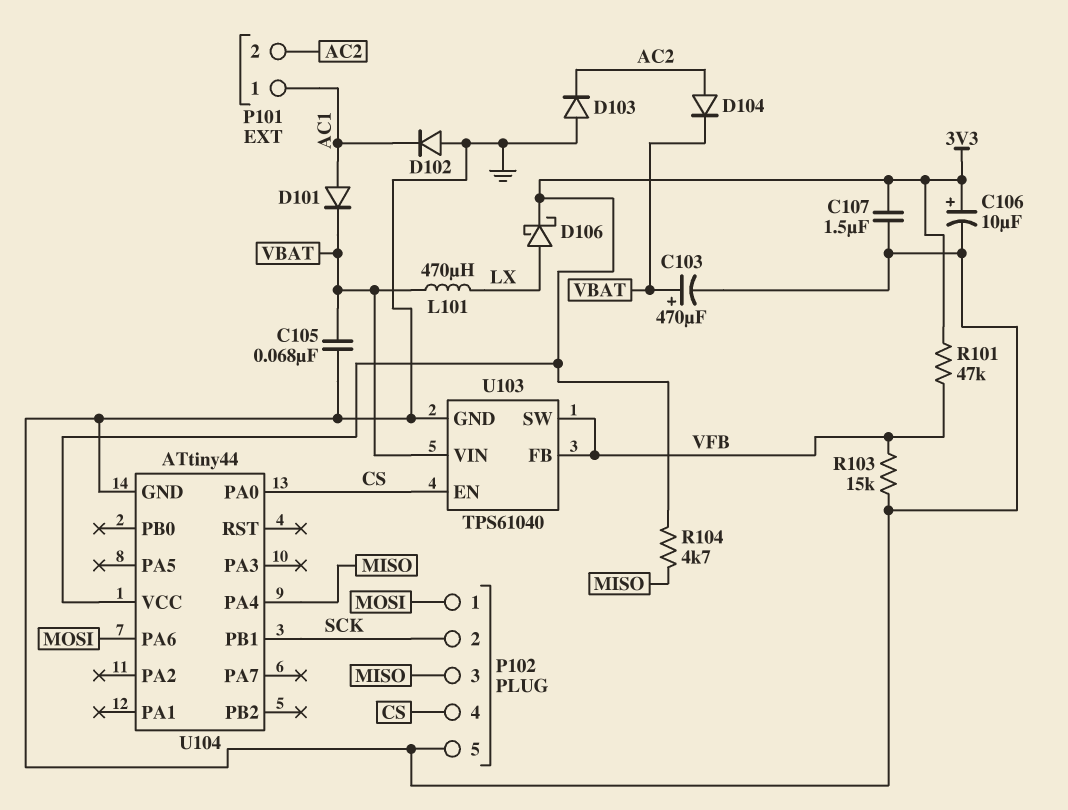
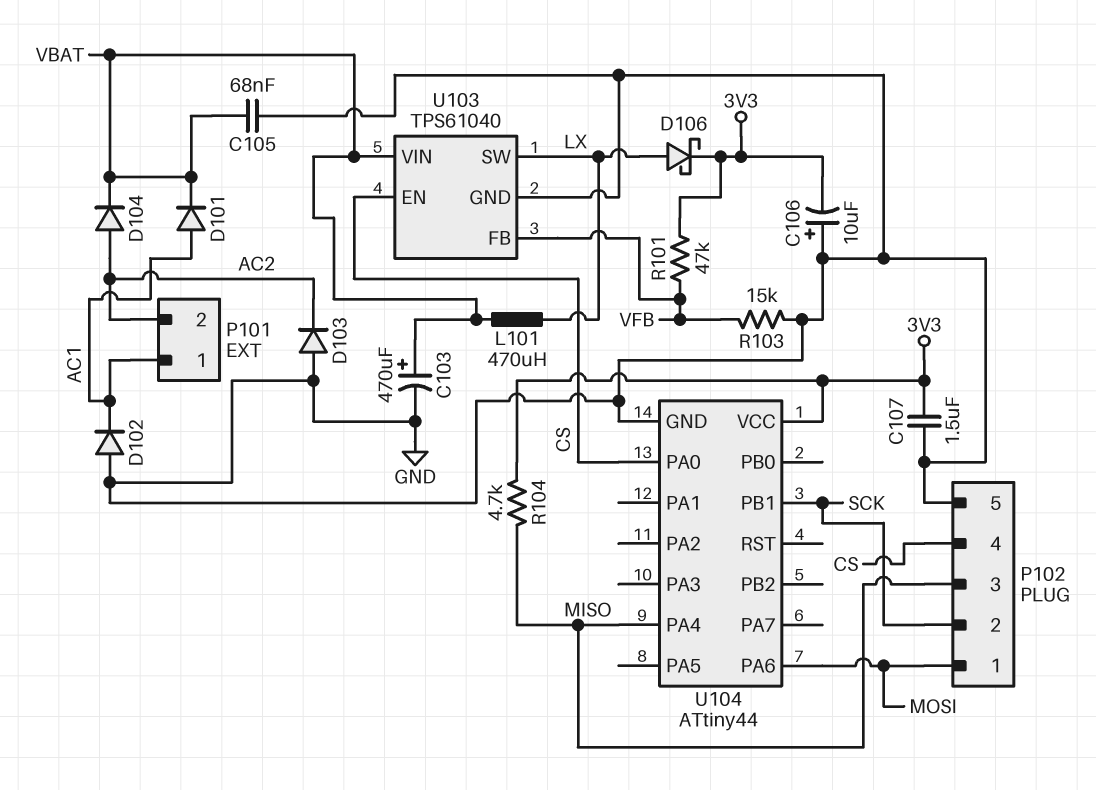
C106: 10uF (plus 3V3, minus GND) -> 10uF (plus GND, minus 3V3)
U103 pin SW: VFB -> LX

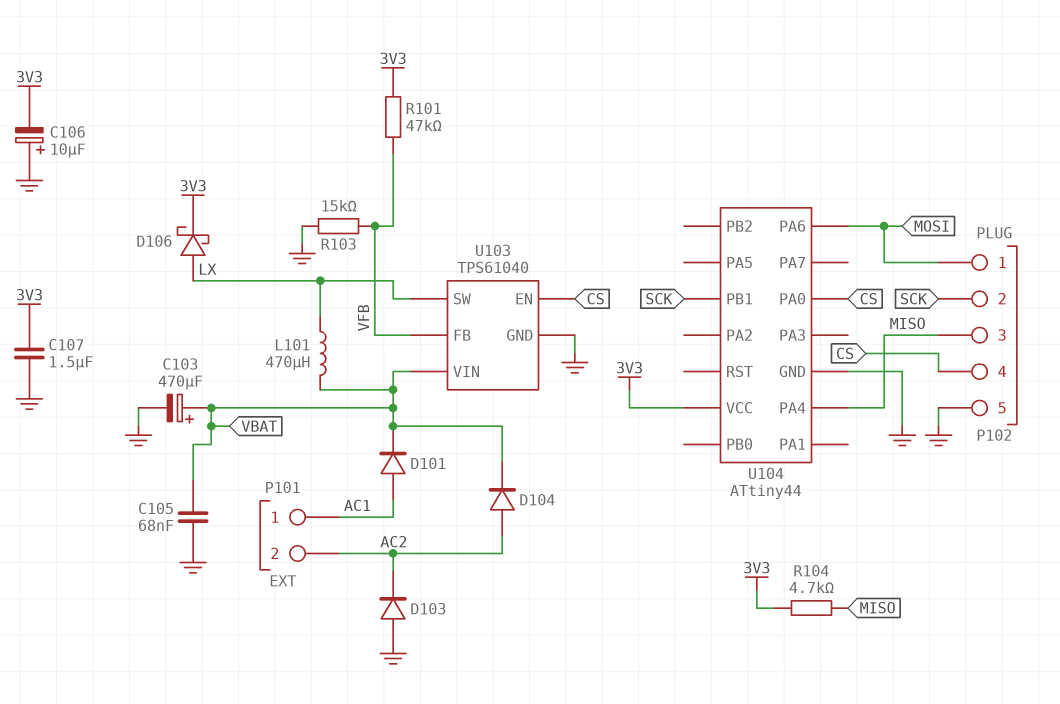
D102: diode (A GND, K AC1) -> none

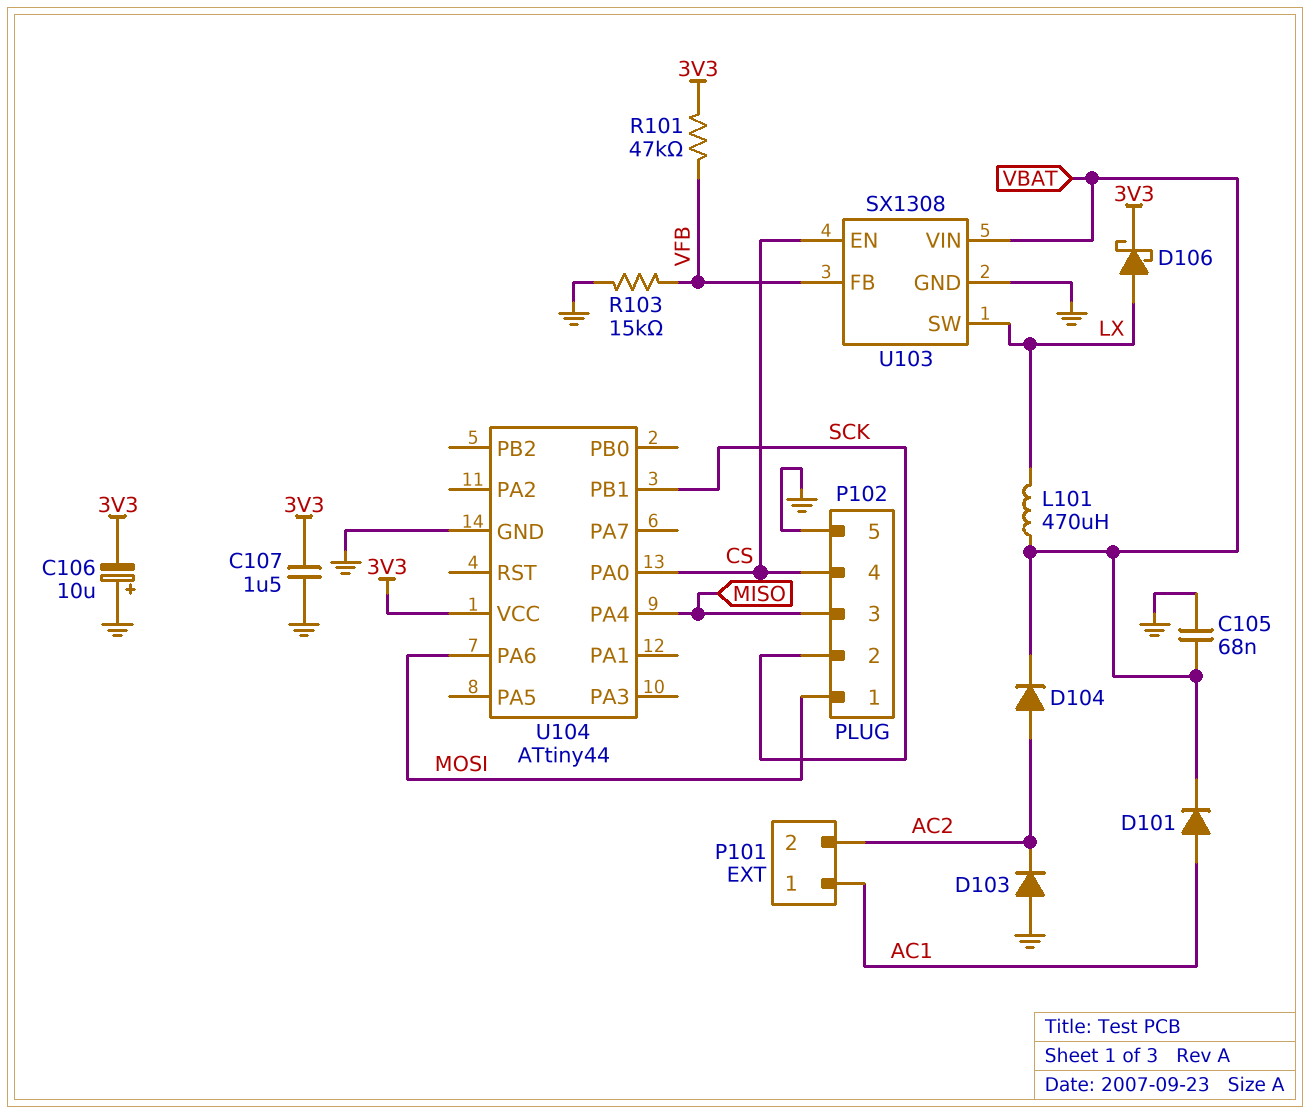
C103: 470uF (plus VBAT, minus GND) -> none
R104: 4.7k (3V3, MISO) -> none
U103: TPS61040 -> SX1308

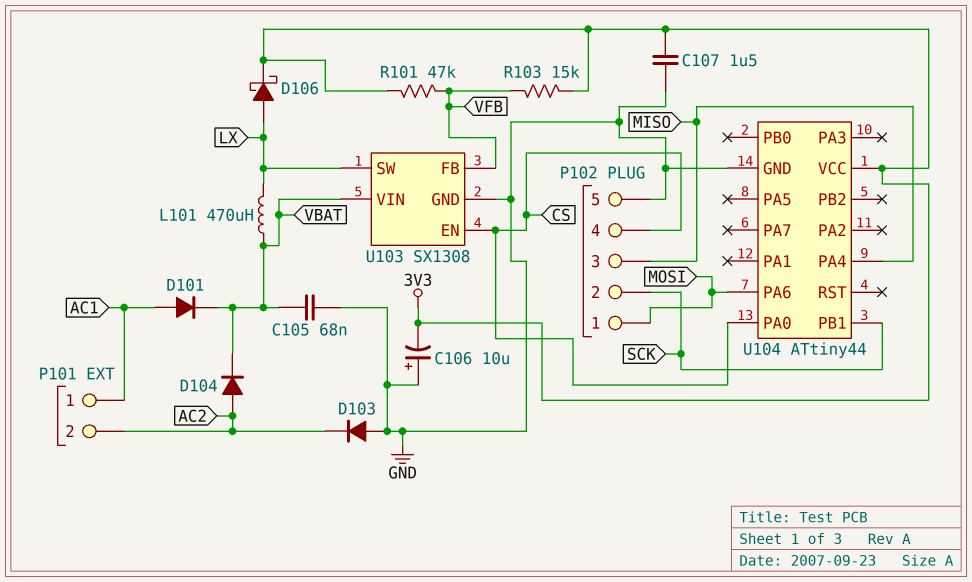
R103: 15k (GND, VFB) -> 15k (3V3, VFB)

